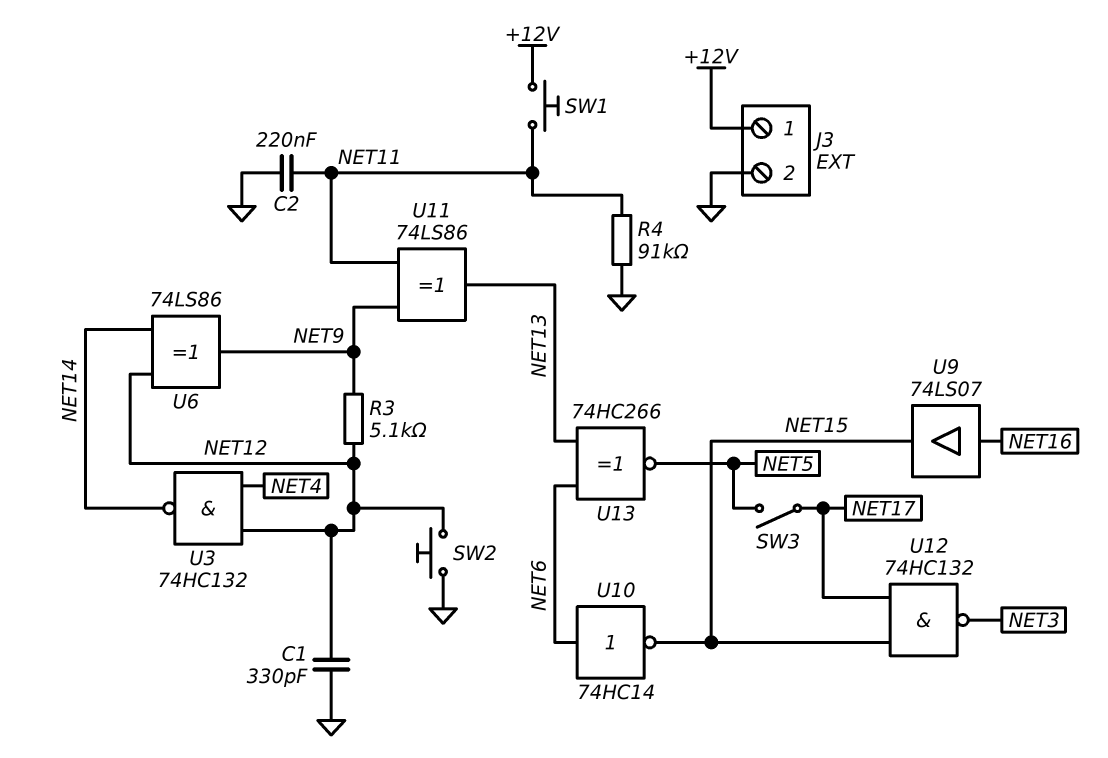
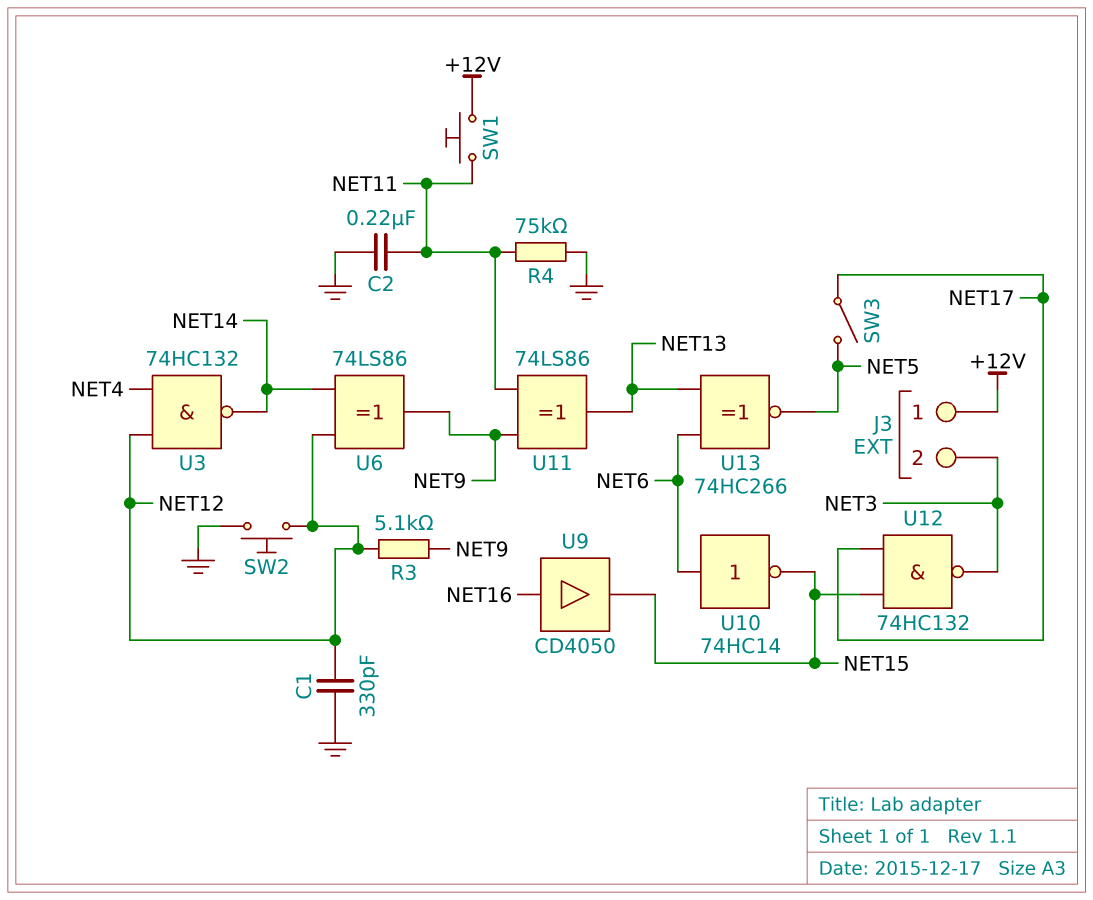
J3 pin 2: GND -> NET3
R4: 91k (GND, NET11) -> 75k (GND, NET11)
U9: buffer 74LS07 (in NET16, out NET15) -> buffer CD4050 (in NET16, out NET15)

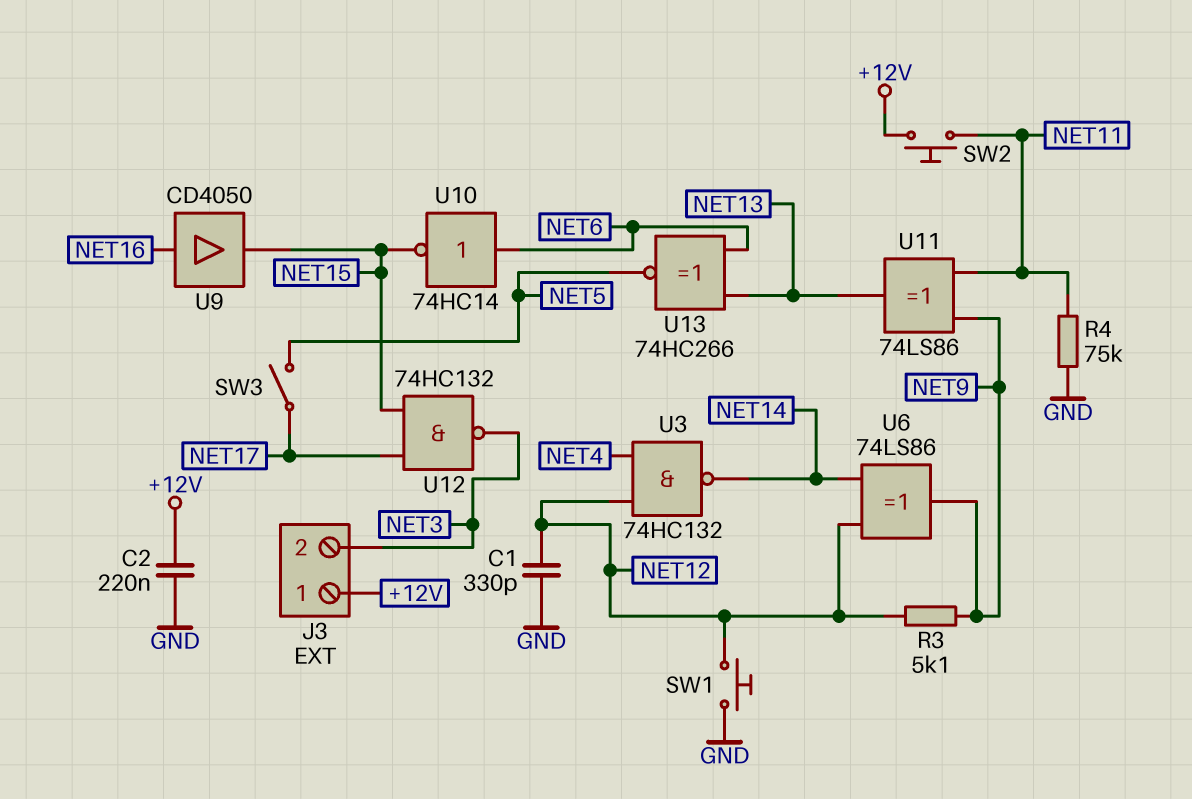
C2: 220nF (GND, NET11) -> 220nF (+12V, GND)
SW1: button (+12V, NET11) -> button (GND, NET12)
SW2: button (GND, NET12) -> button (+12V, NET11)

